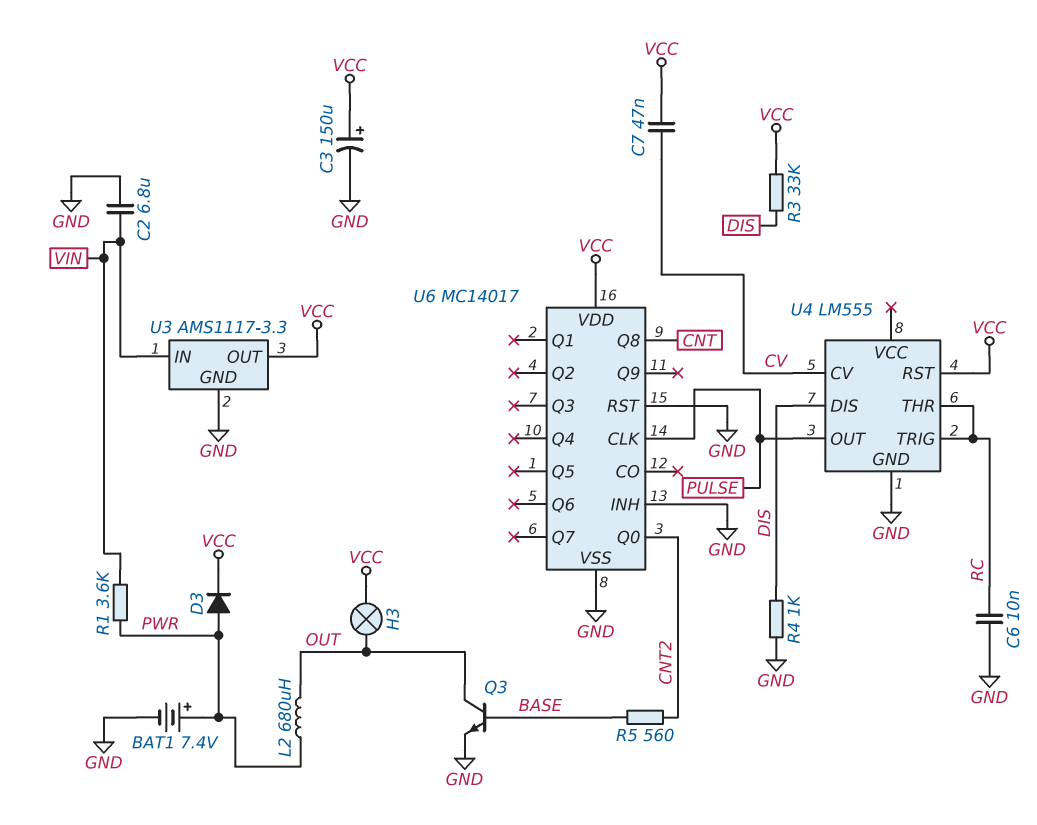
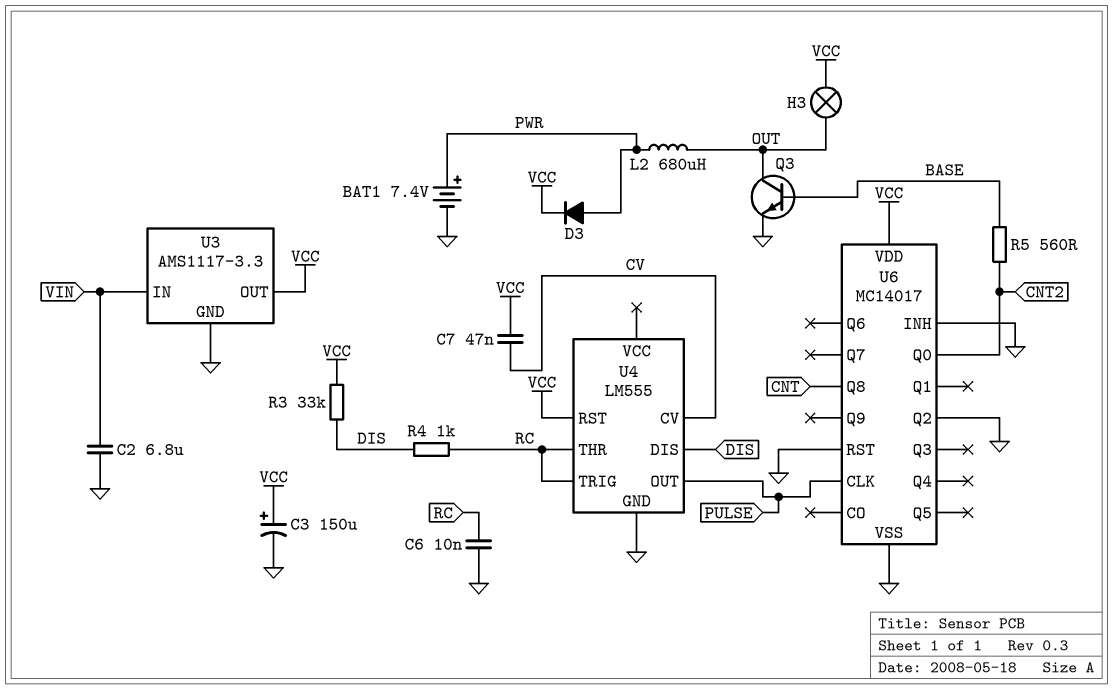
R1: 3.6k (PWR, VIN) -> none
R4: 1k (DIS, GND) -> 1k (DIS, RC)
U6 pin Q2: none -> GND

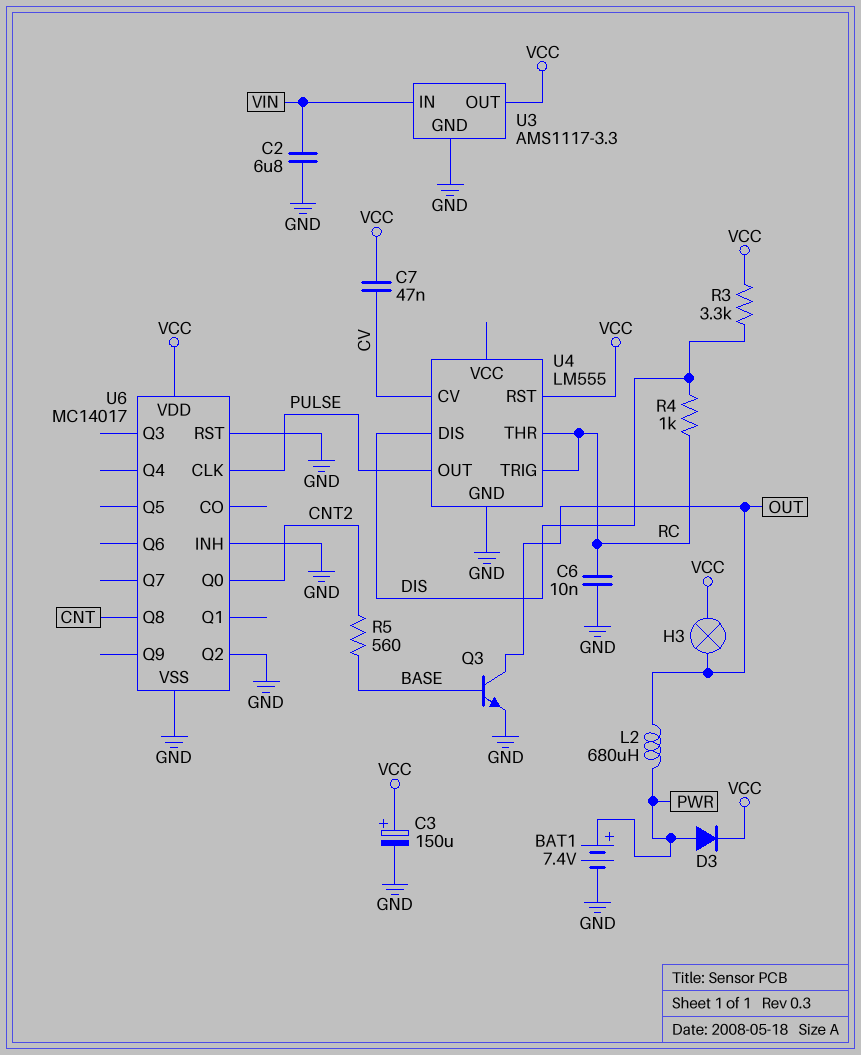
R3: 33k (DIS, VCC) -> 3.3k (DIS, VCC)

